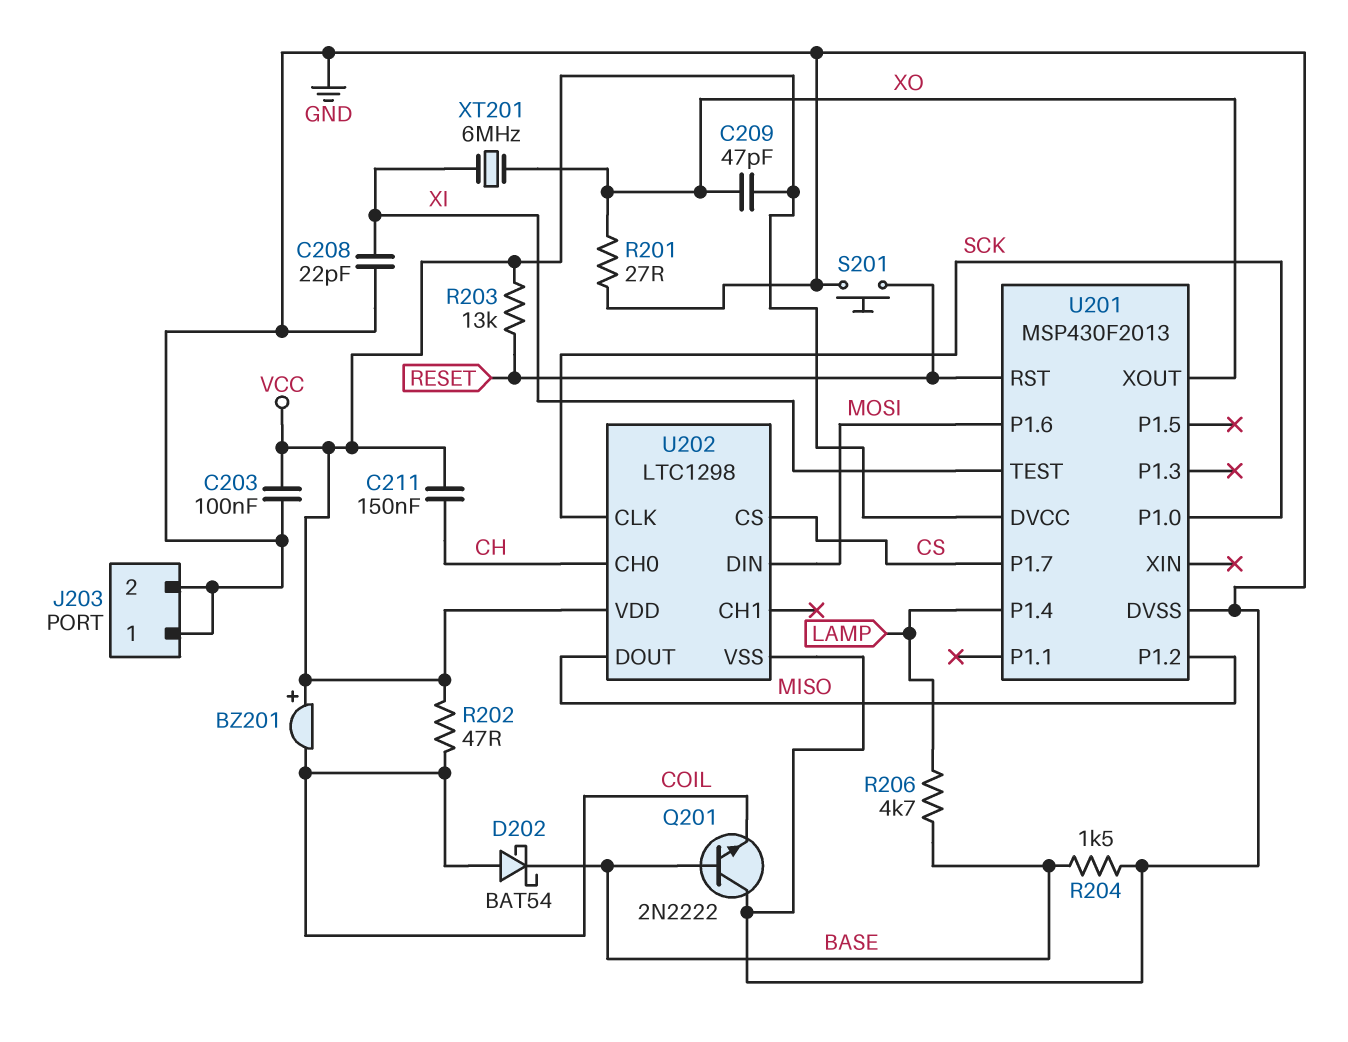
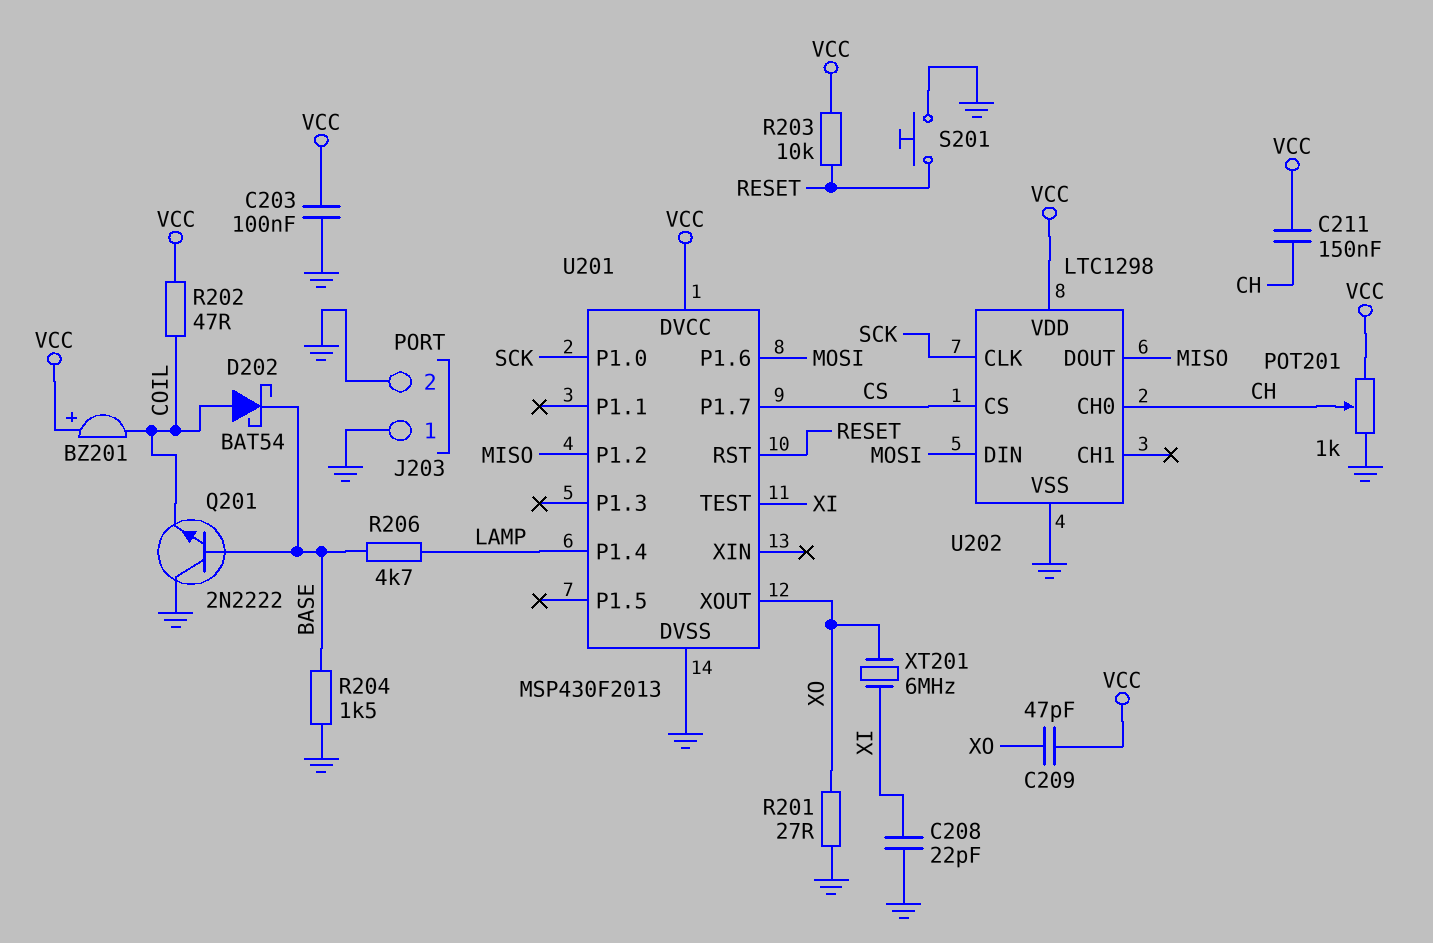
POT201: none -> 1k (GND, VCC, wiper CH)
R203: 13k (RESET, VCC) -> 10k (RESET, VCC)

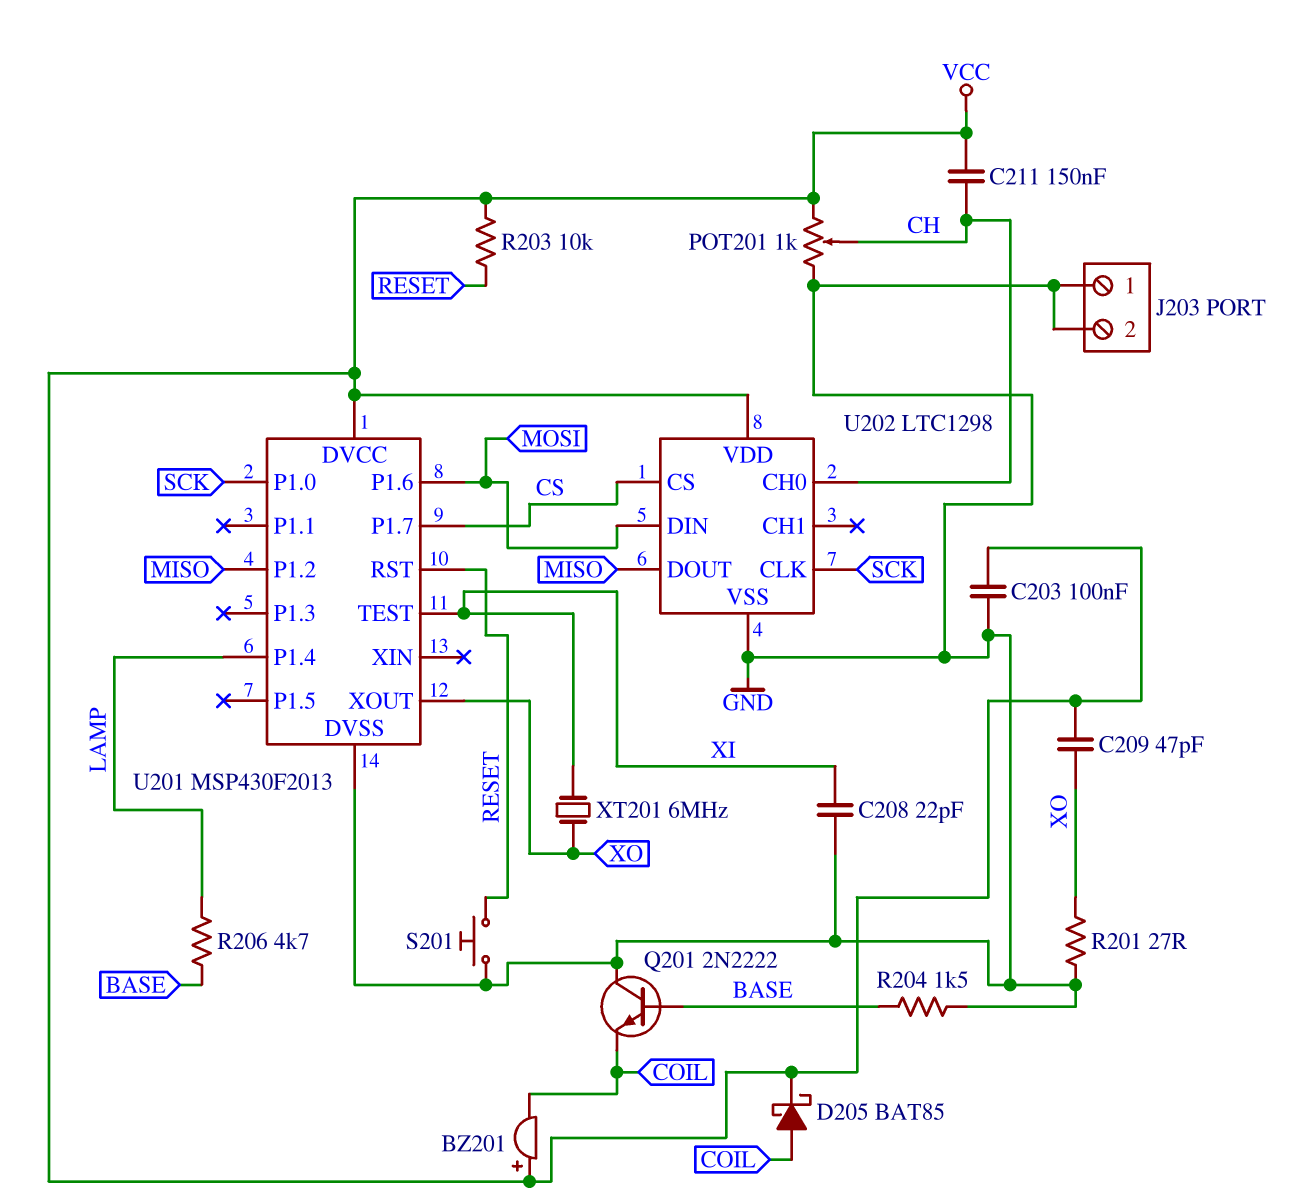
D202: schottky BAT54 (A COIL, K BASE) -> none
D205: none -> schottky BAT85 (A COIL, K VCC)
R202: 47 (COIL, VCC) -> none

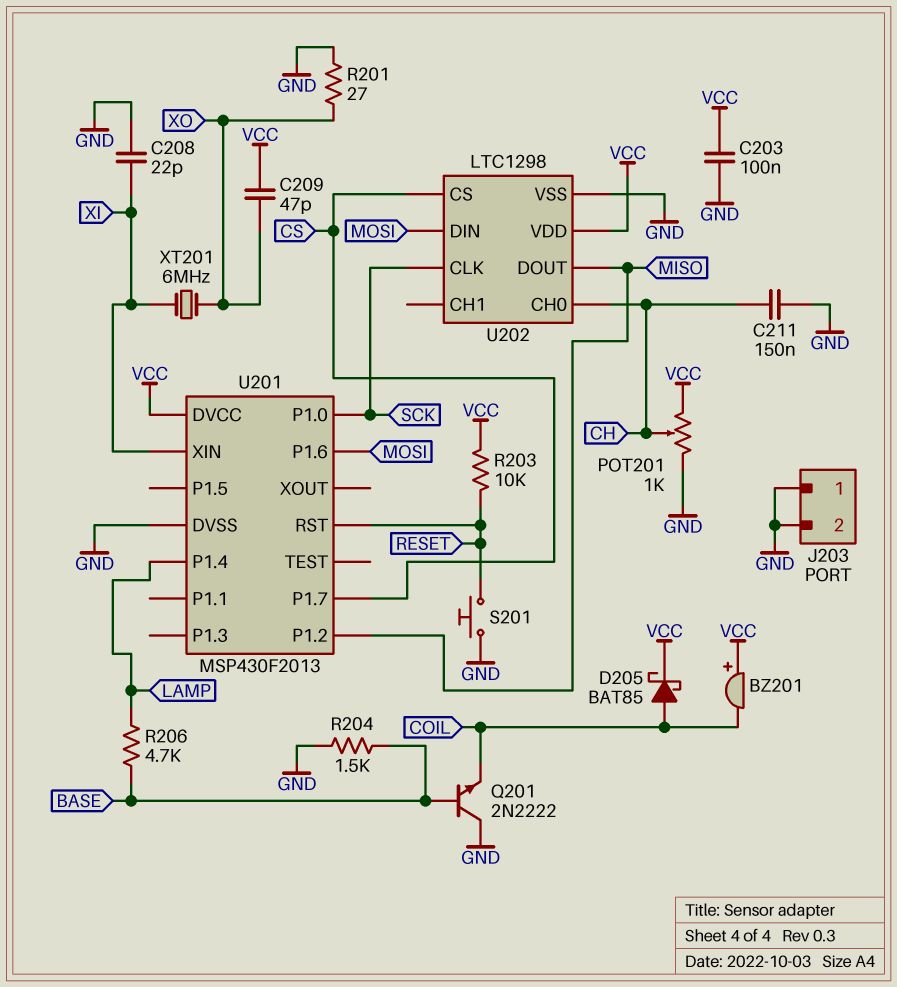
C211: 150nF (CH, VCC) -> 150nF (CH, GND)
U201 pin TEST: XI -> none
U201 pin XIN: none -> XI
U201 pin XOUT: XO -> none

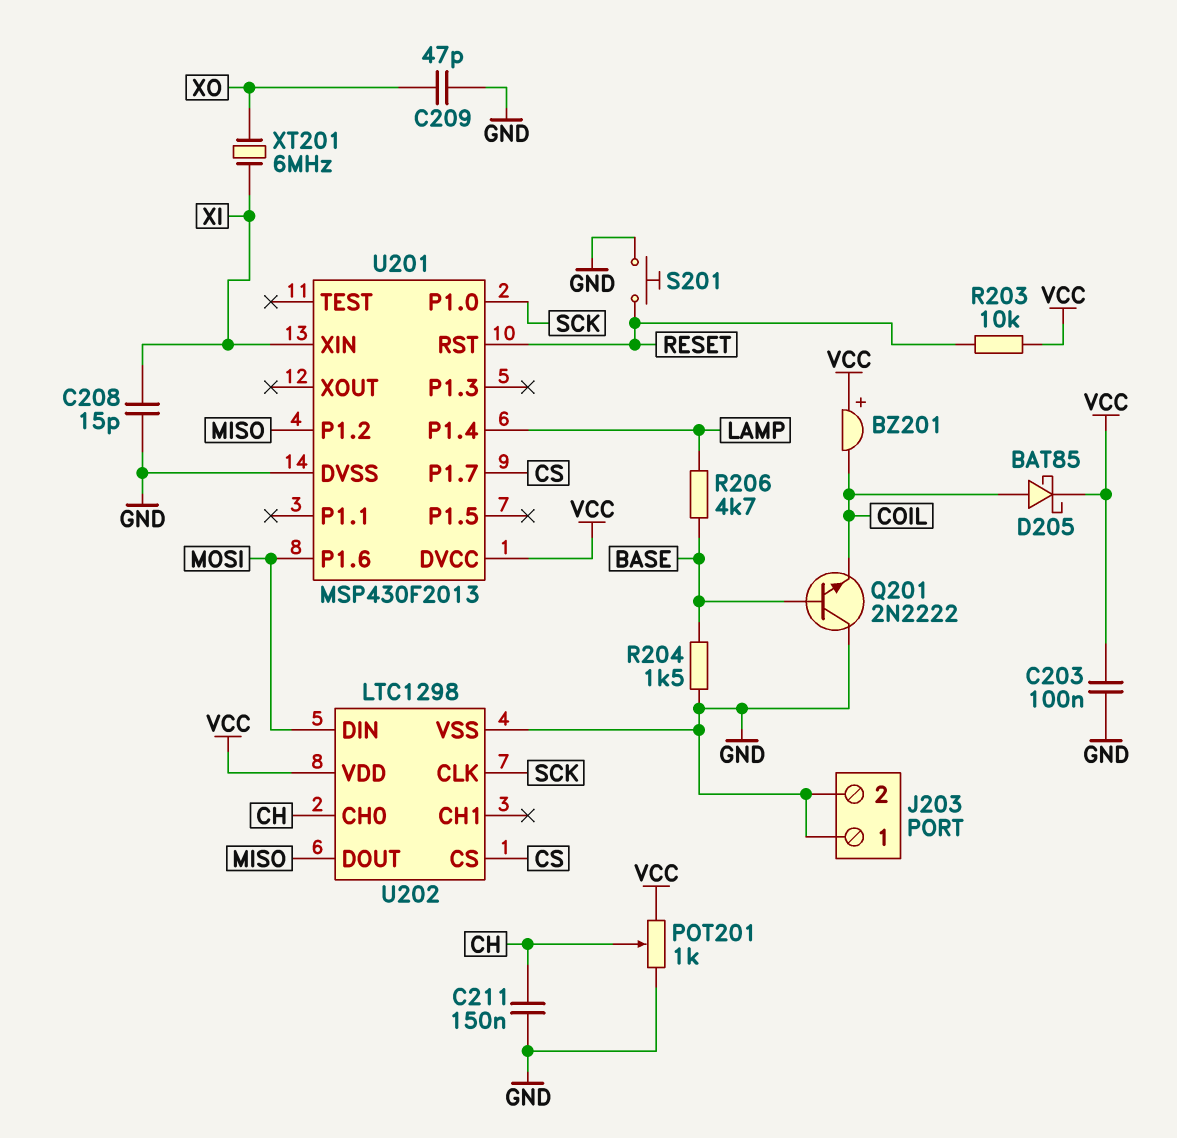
C208: 22pF (GND, XI) -> 15pF (GND, XI)
C209: 47pF (VCC, XO) -> 47pF (GND, XO)
R201: 27 (GND, XO) -> none

